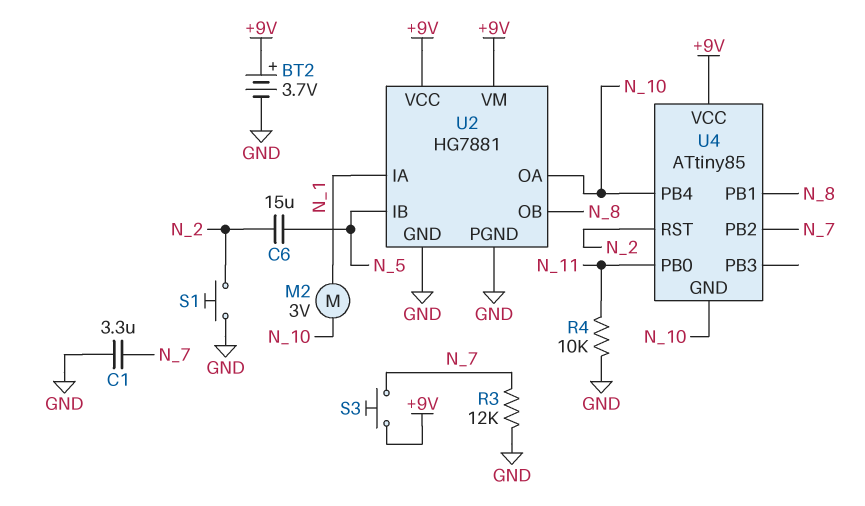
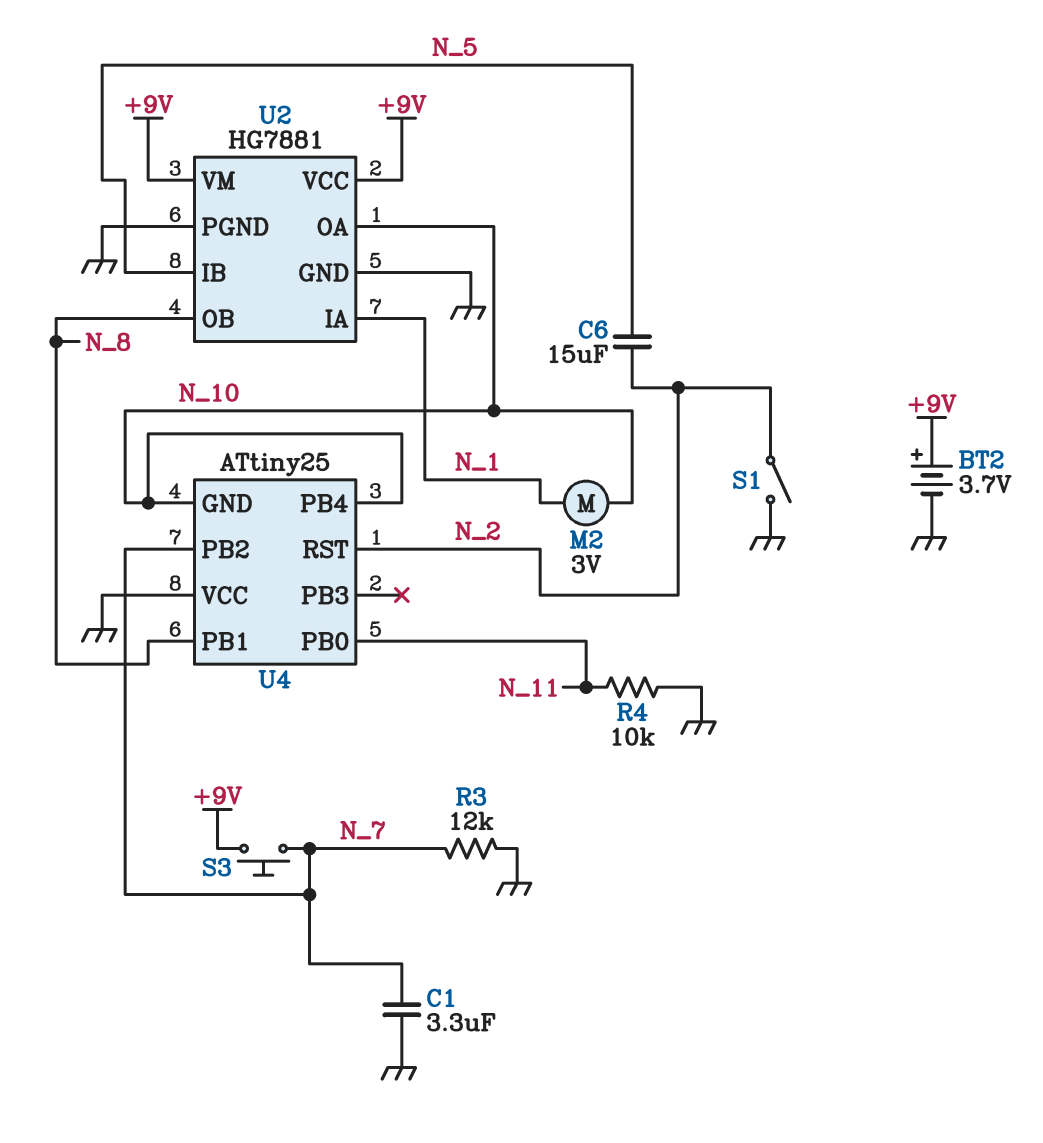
S1: button (GND, N_2) -> switch (GND, N_2)
U4: ATtiny85 -> ATtiny25
U4 pin VCC: +9V -> GND

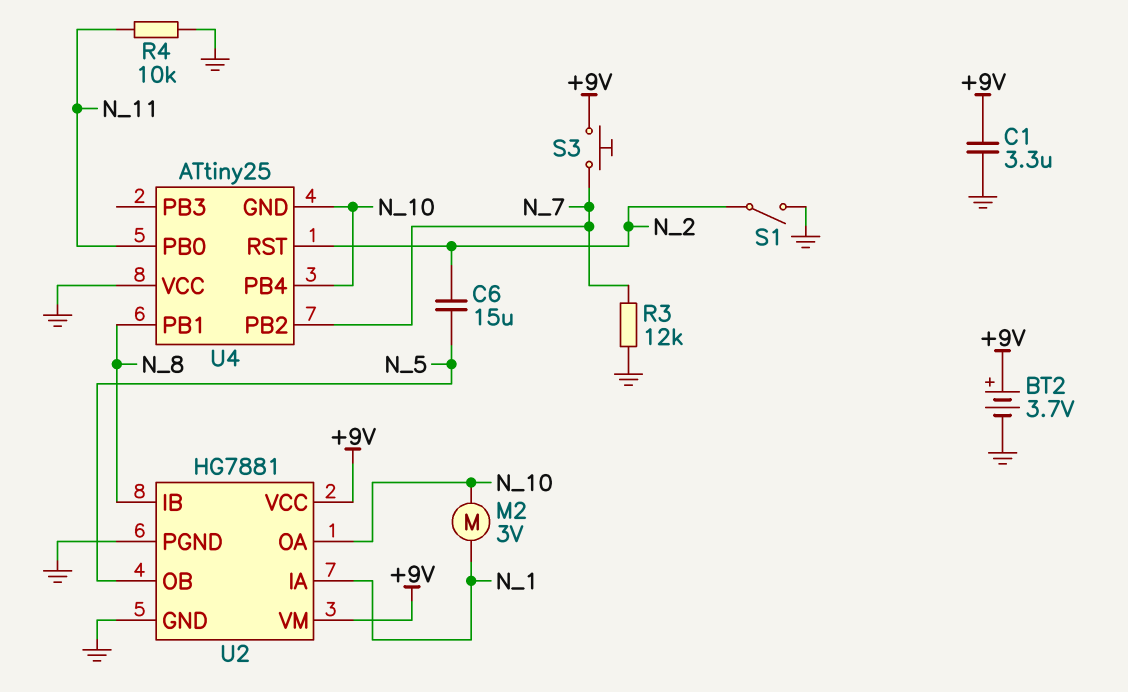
C1: 3.3uF (GND, N_7) -> 3.3uF (+9V, GND)
U2 pin IB: N_5 -> N_8
U2 pin OB: N_8 -> N_5

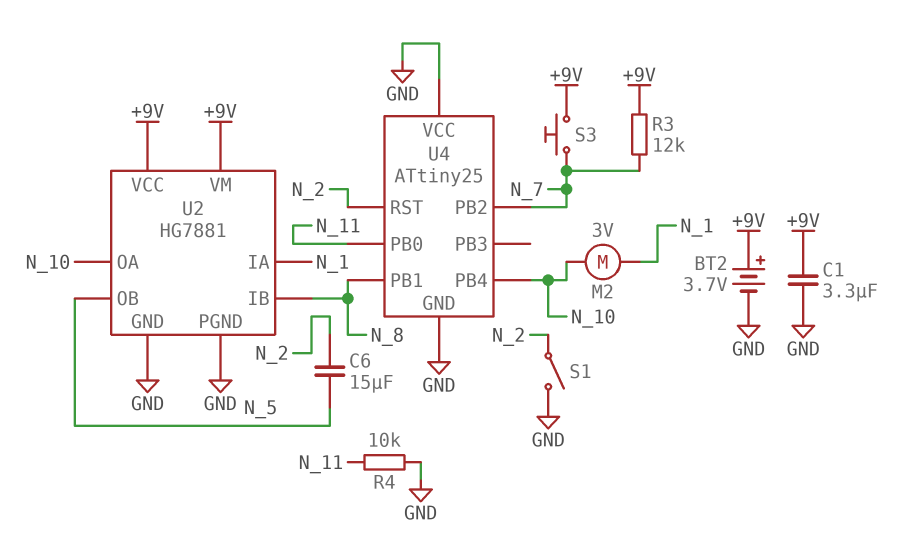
R3: 12k (GND, N_7) -> 12k (+9V, N_7)
U4 pin GND: N_10 -> GND

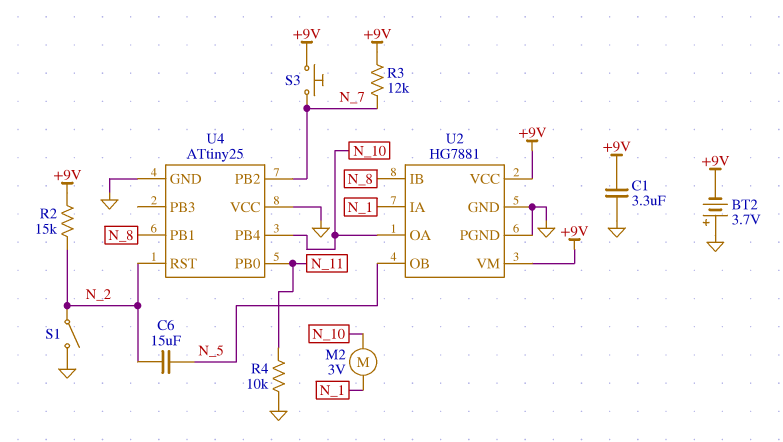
BT2: 3.7V (plus +9V, minus GND) -> 3.7V (plus GND, minus +9V)
R2: none -> 15k (+9V, N_2)

